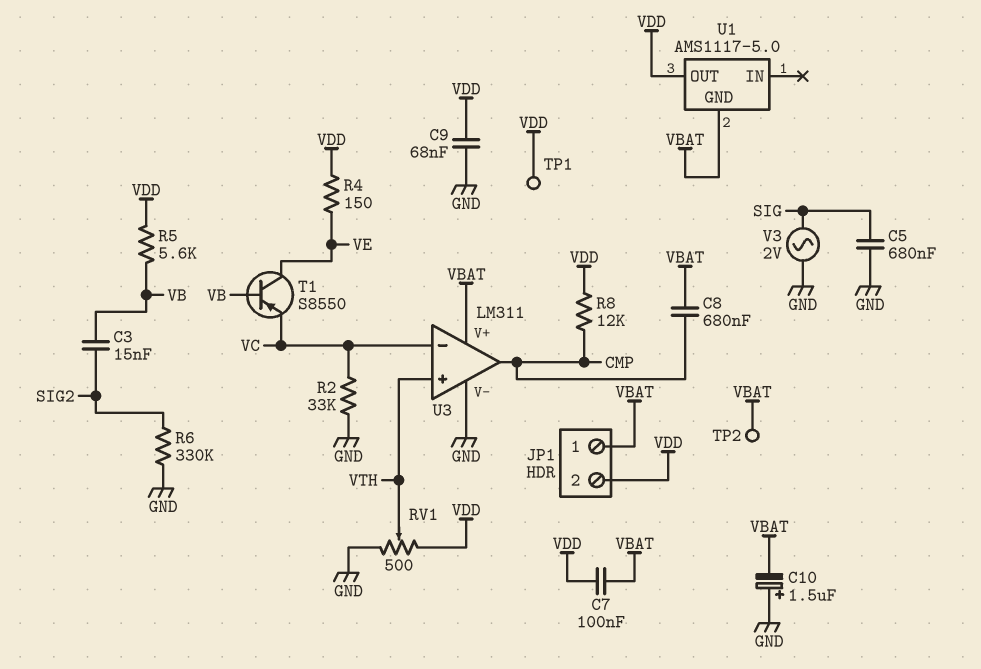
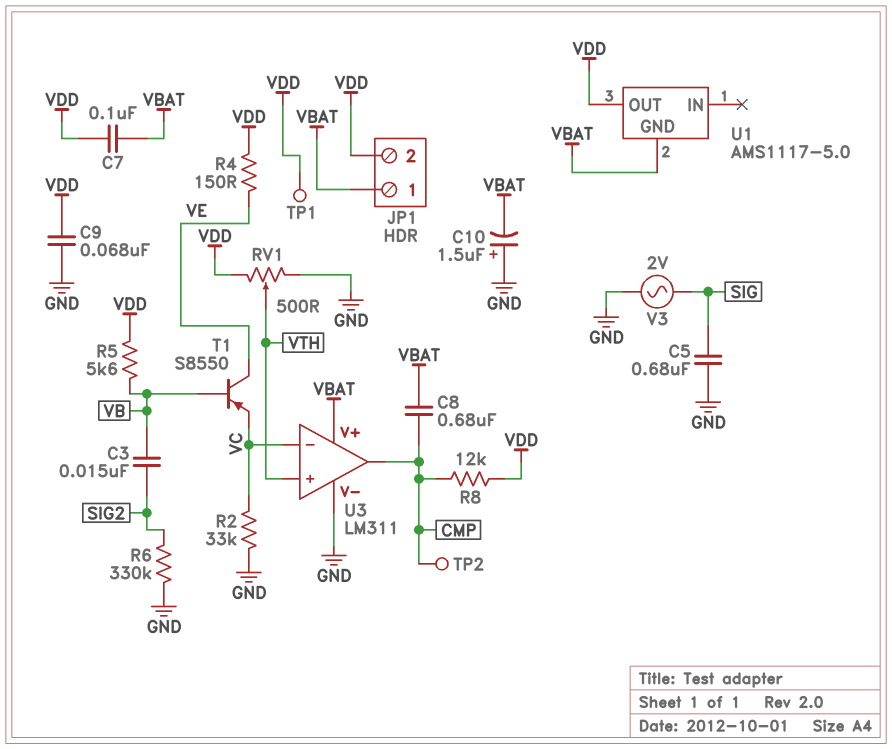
TP2: test point (VBAT) -> test point (CMP)

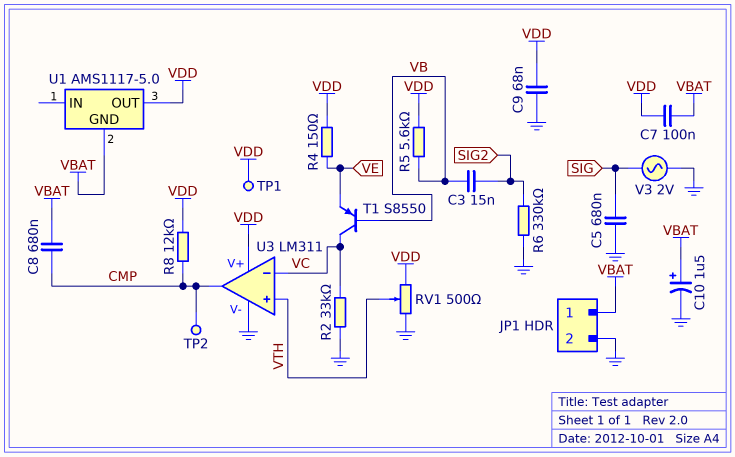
C10: 1.5uF (plus GND, minus VBAT) -> 1.5uF (plus VBAT, minus GND)
JP1 pin 2: VDD -> GND
T1: PNP S8550 (B VB, C VE, E VC) -> PNP S8550 (B VB, C VC, E VE)
U3 pin V+: VBAT -> VDD

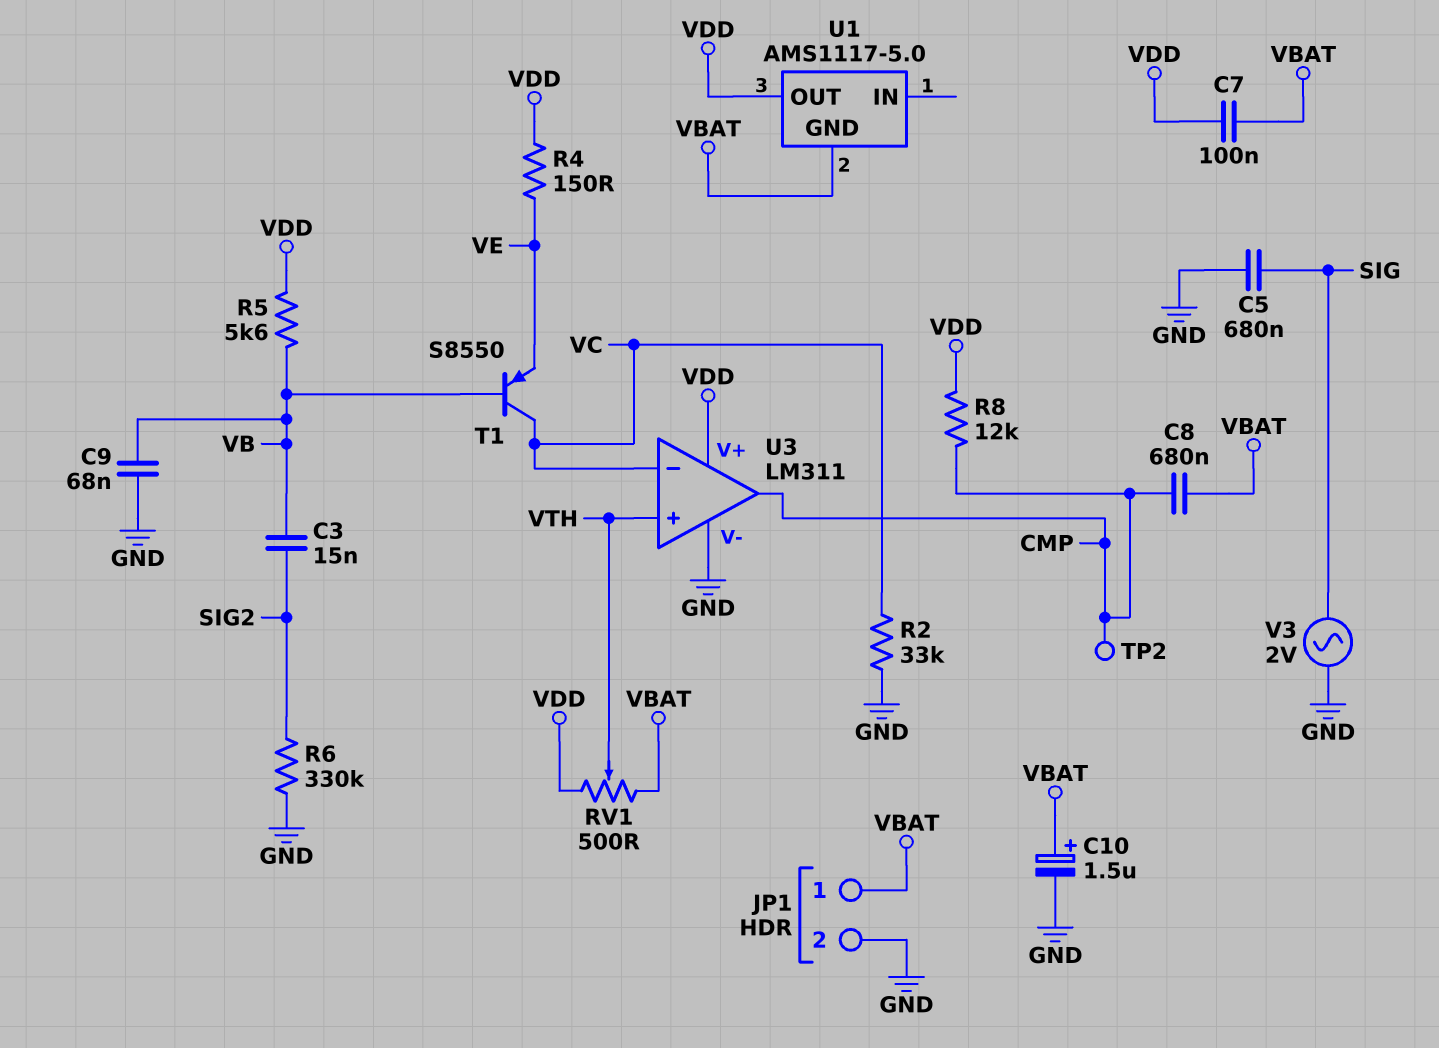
C9: 68nF (GND, VDD) -> 68nF (GND, VB)
RV1: 500 (GND, VDD, wiper VTH) -> 500 (VBAT, VDD, wiper VTH)
TP1: test point (VDD) -> none

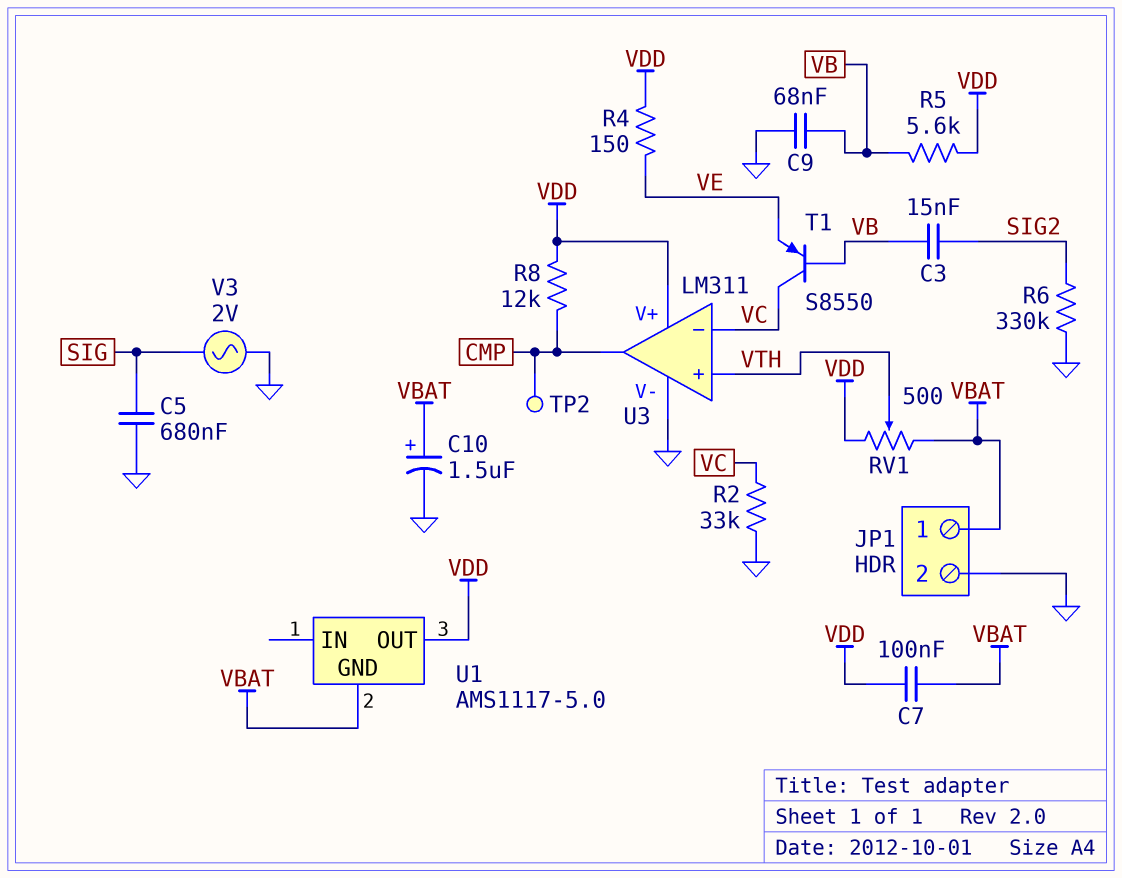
C8: 680nF (CMP, VBAT) -> none

